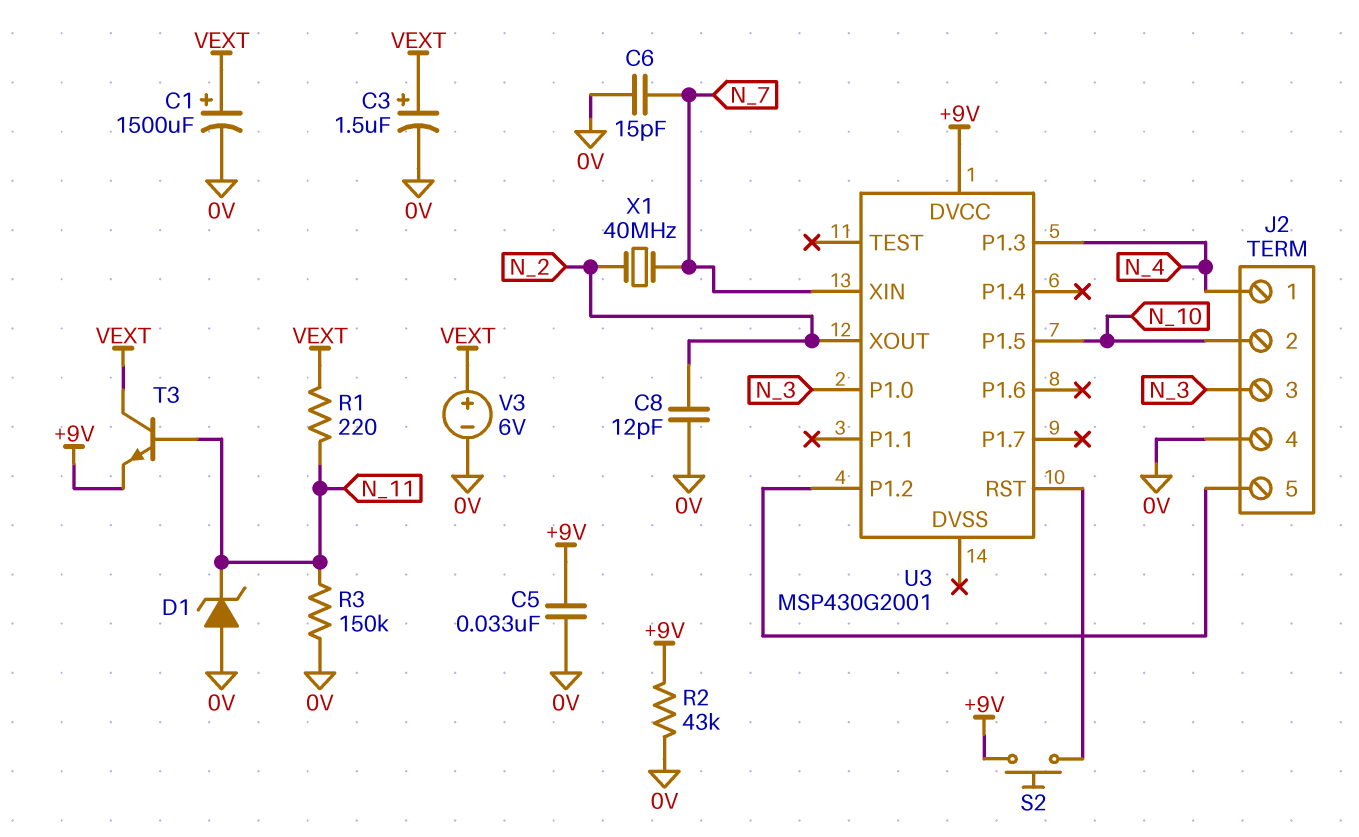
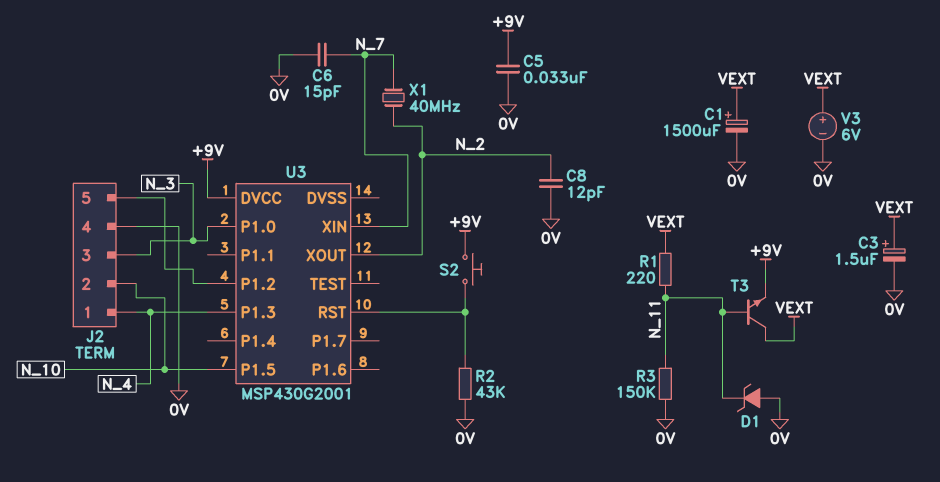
R2: 43k (+9V, 0V) -> 43k (0V, U3/RST)

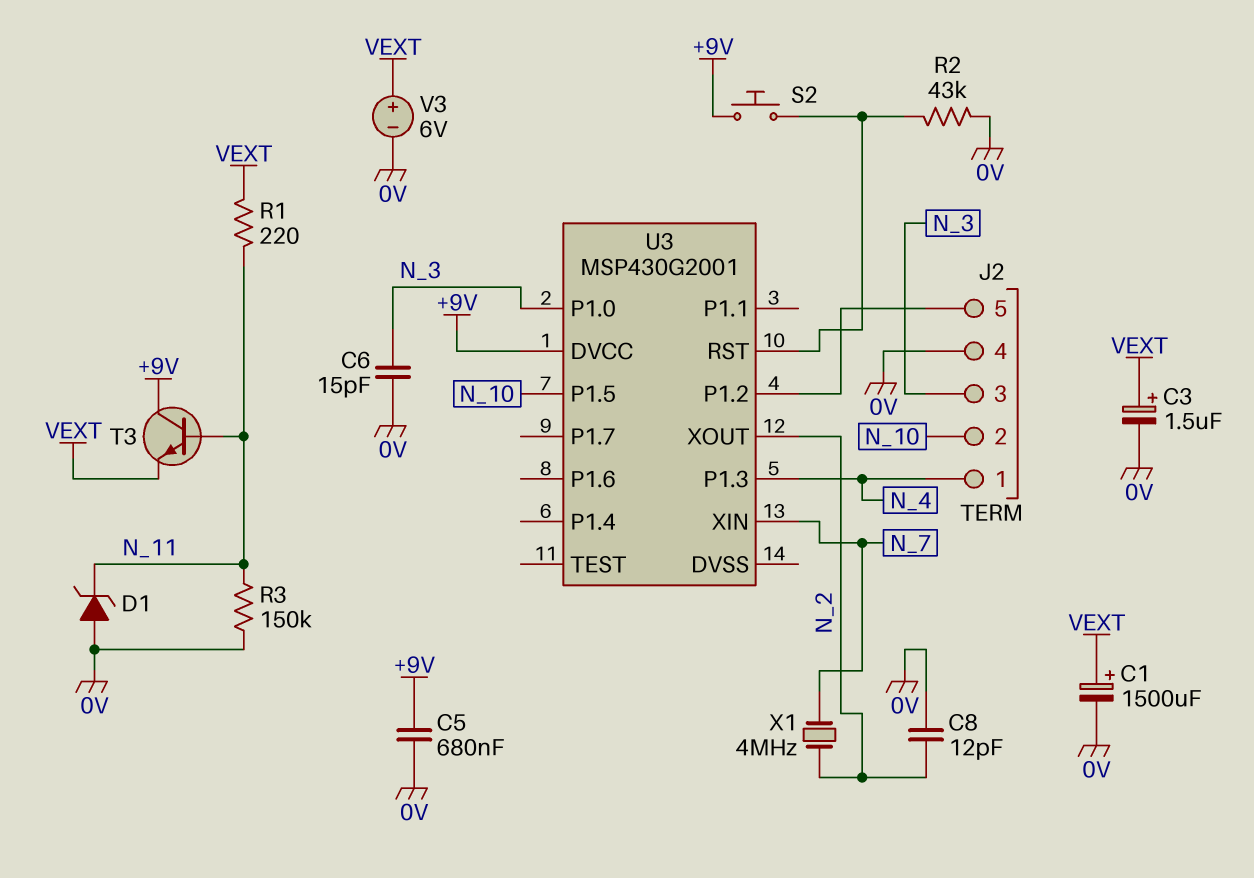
C5: 33nF (+9V, 0V) -> 680nF (+9V, 0V)
C6: 15pF (0V, N_7) -> 15pF (0V, N_3)
T3: NPN (B N_11, C VEXT, E +9V) -> NPN (B N_11, C +9V, E VEXT)
X1: 40MHz (N_2, N_7) -> 4MHz (N_2, N_7)

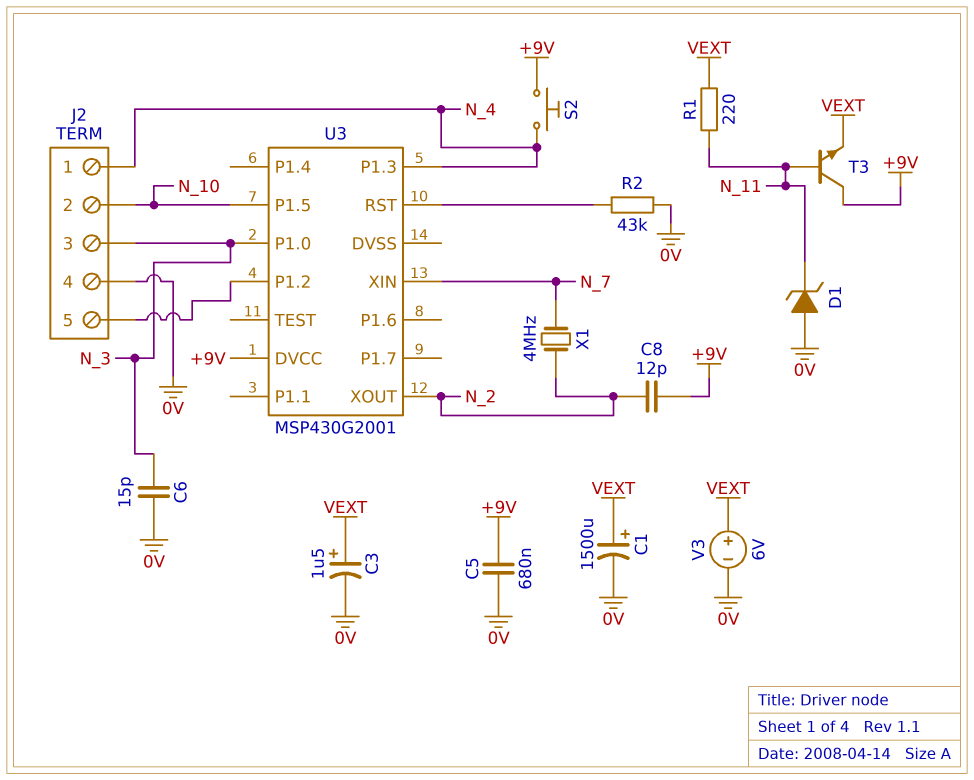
C8: 12pF (0V, N_2) -> 12pF (+9V, N_2)
R3: 150k (0V, N_11) -> none
S2: button (+9V, U3/RST) -> button (+9V, N_4)

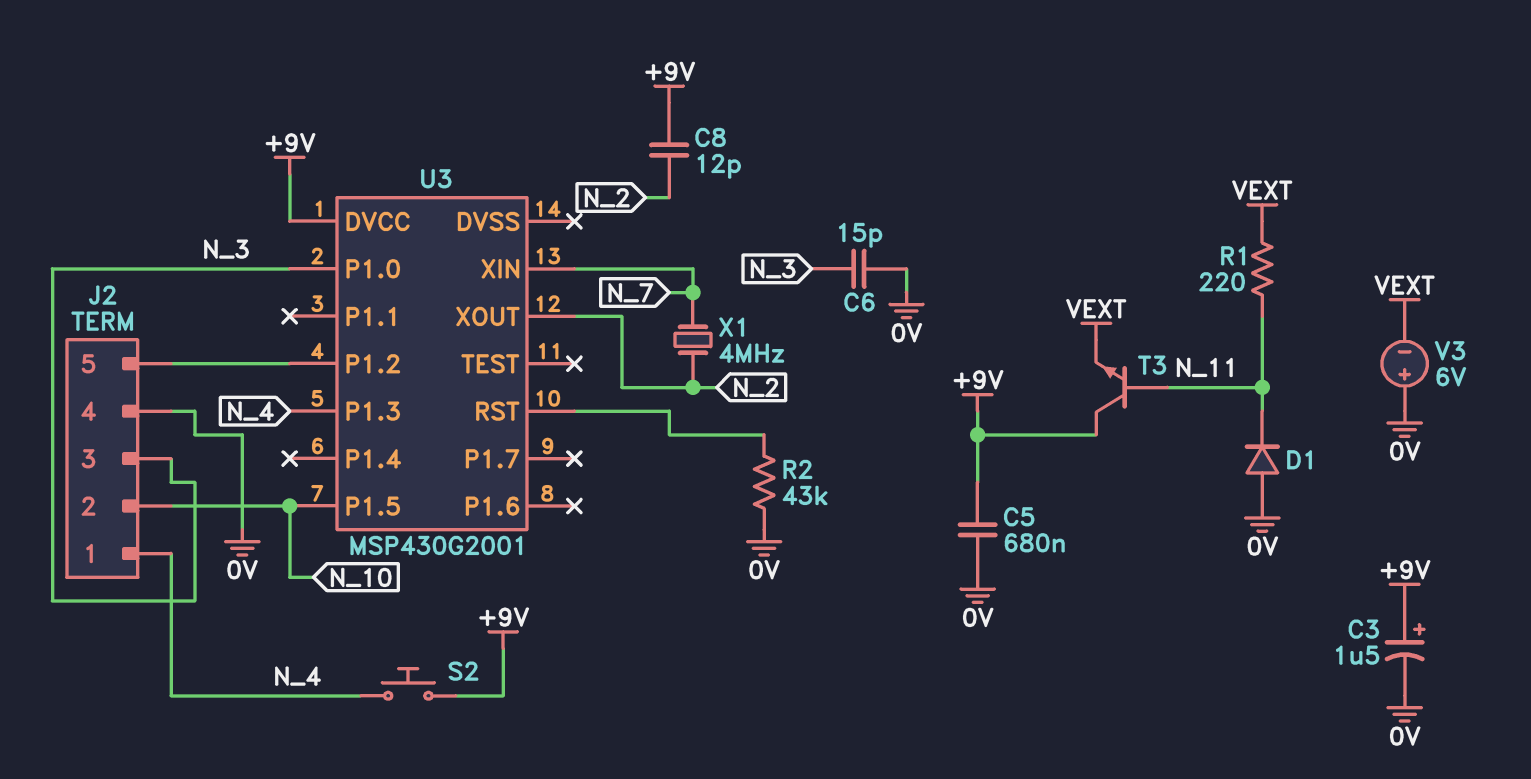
C1: 1500uF (plus VEXT, minus 0V) -> none
C3: 1.5uF (plus VEXT, minus 0V) -> 1.5uF (plus +9V, minus 0V)
D1: zener (A 0V, K N_11) -> diode (A 0V, K N_11)
V3: 6V (plus VEXT, minus 0V) -> 6V (plus 0V, minus VEXT)

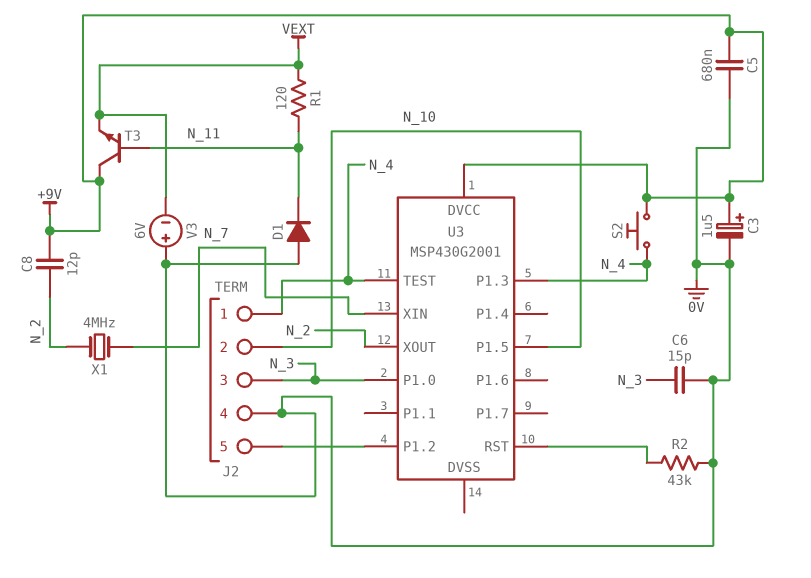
R1: 220 (N_11, VEXT) -> 120 (N_11, VEXT)
U3 pin TEST: none -> N_4

